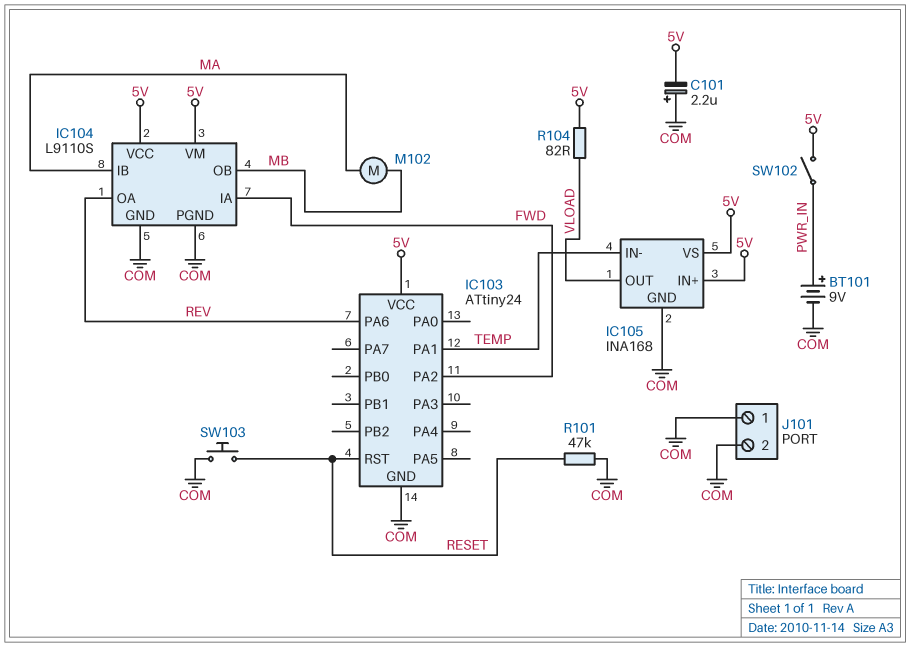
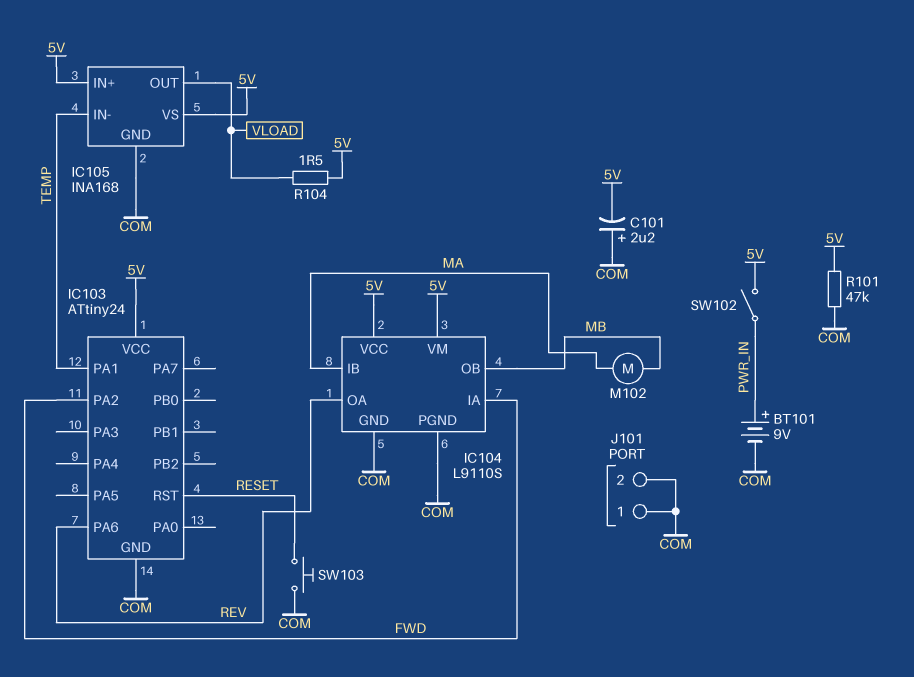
R101: 47k (COM, RESET) -> 47k (5V, COM)
R104: 82 (5V, VLOAD) -> 1.5 (5V, VLOAD)

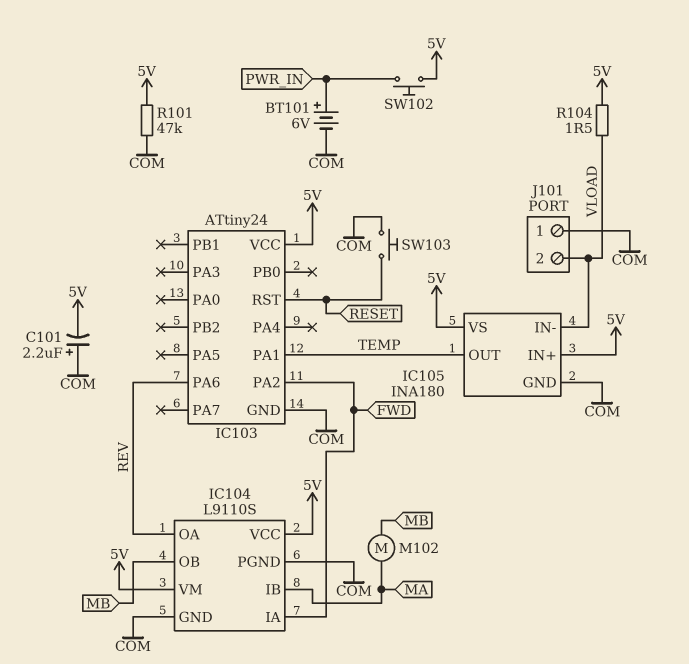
BT101: 9V (plus PWR_IN, minus COM) -> 6V (plus PWR_IN, minus COM)
IC105: INA168 -> INA180
IC105 pin IN-: TEMP -> VLOAD
IC105 pin OUT: VLOAD -> TEMP
J101 pin 2: COM -> VLOAD
SW102: switch (5V, PWR_IN) -> button (5V, PWR_IN)

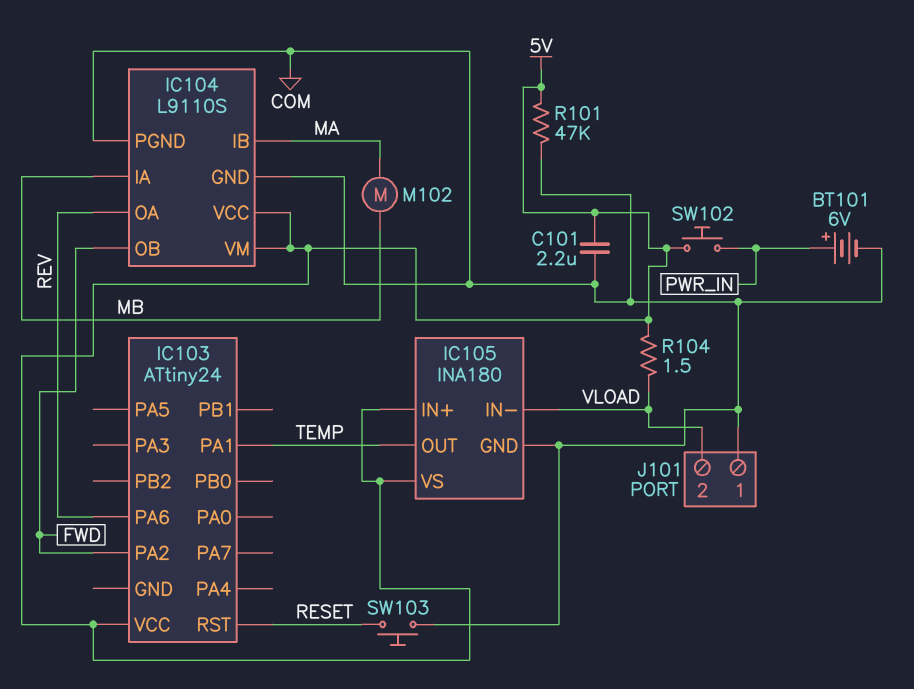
C101: 2.2uF (plus COM, minus 5V) -> 2.2uF (5V, COM)
IC103 pin GND: COM -> none
IC104 pin IA: FWD -> MB
IC104 pin OB: MB -> FWD

